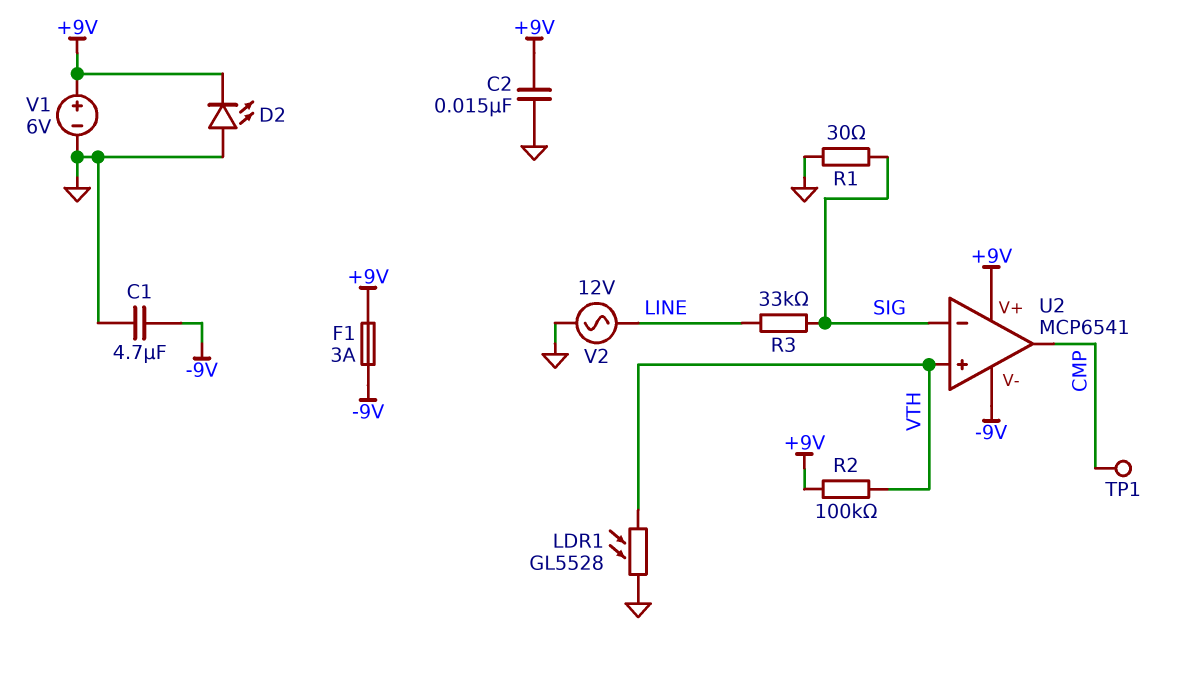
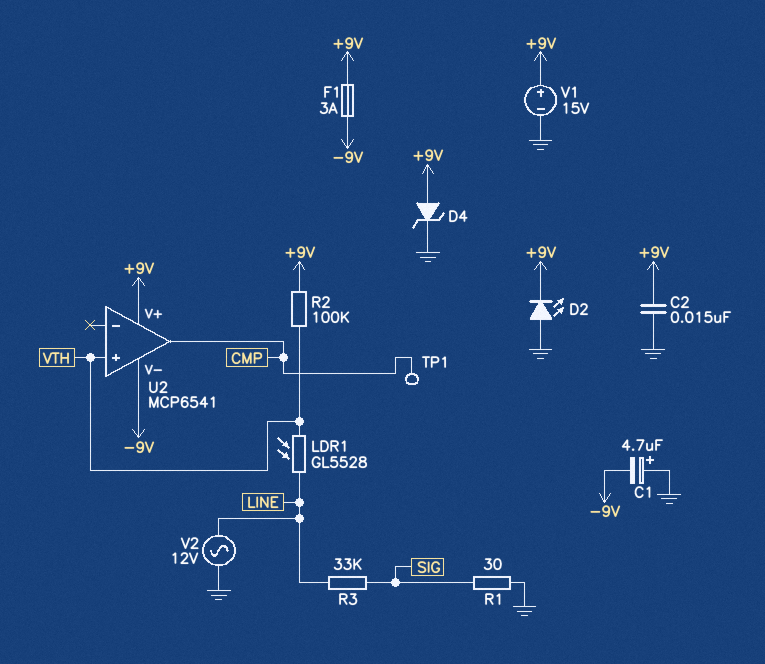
C1: 4.7uF (-9V, GND) -> 4.7uF (plus GND, minus -9V)
D4: none -> zener (A +9V, K GND)
LDR1: GL5528 (GND, VTH) -> GL5528 (LINE, VTH)
U2 pin in-: SIG -> none
V1: 6V (plus +9V, minus GND) -> 15V (plus +9V, minus GND)

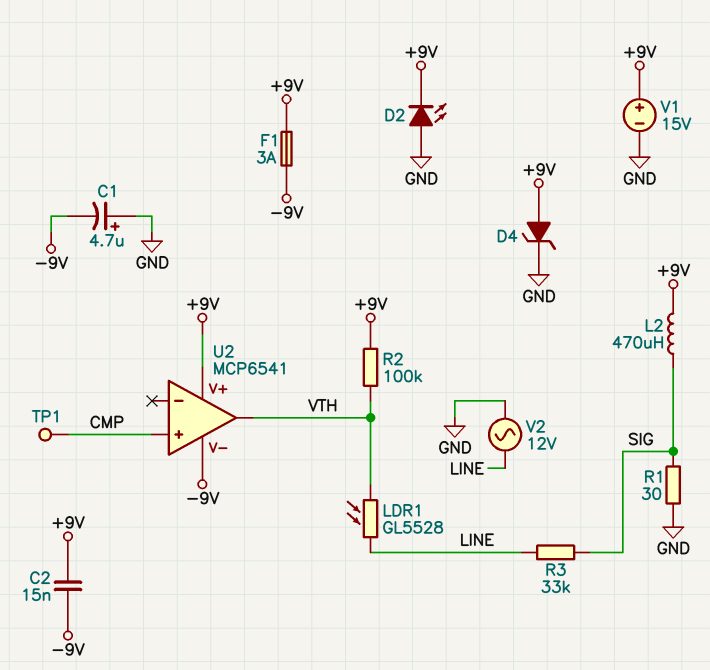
C2: 15nF (+9V, GND) -> 15nF (+9V, -9V)
L2: none -> 470uH (+9V, SIG)
U2 pin in+: VTH -> CMP
U2 pin out: CMP -> VTH

